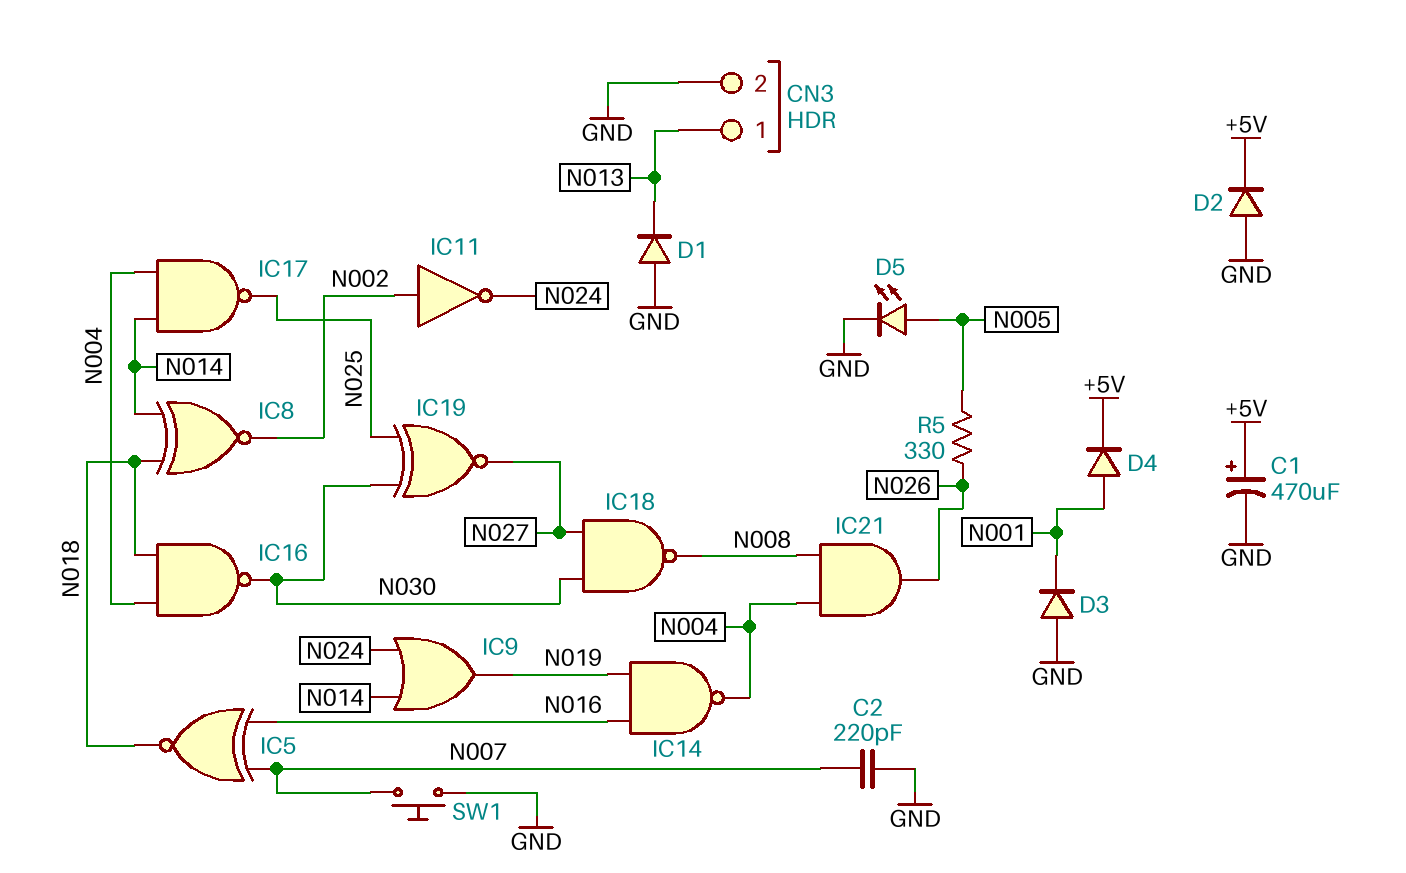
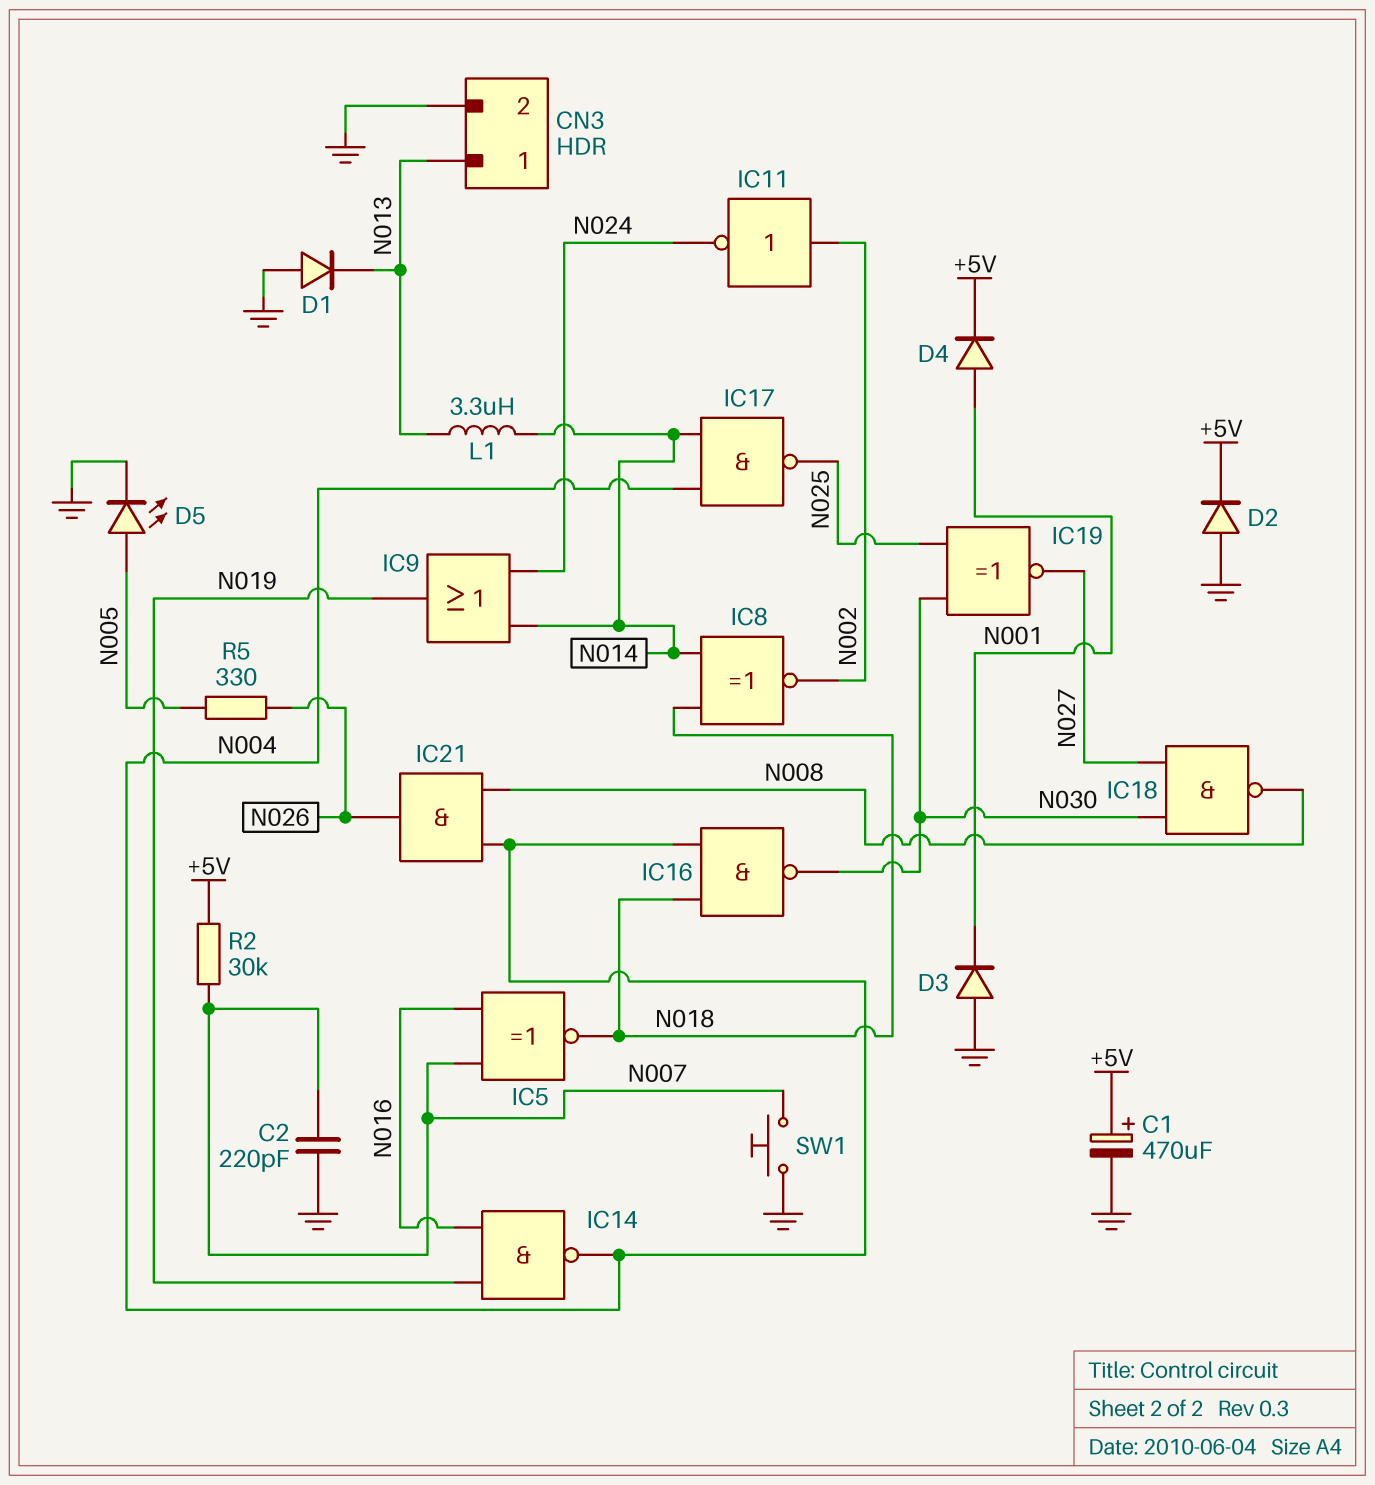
L1: none -> 3.3uH (N013, N014)
R2: none -> 30k (+5V, N007)

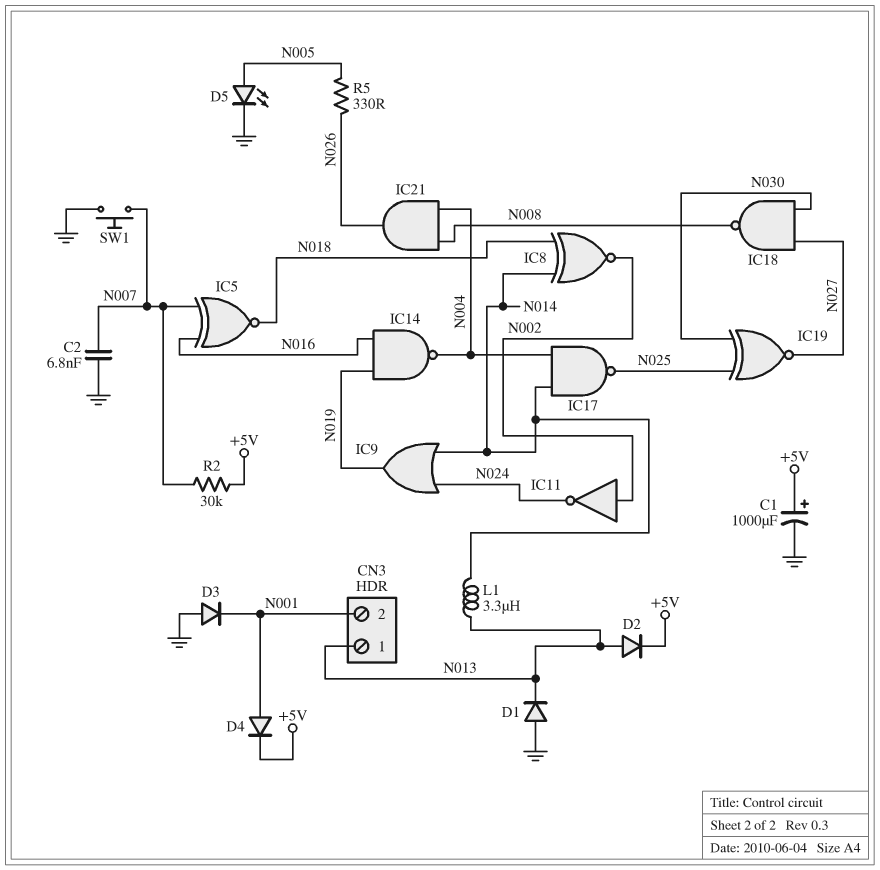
C1: 470uF (plus +5V, minus GND) -> 1000uF (plus +5V, minus GND)
C2: 220pF (GND, N007) -> 6.8nF (GND, N007)
CN3 pin 2: GND -> N001
D2: diode (A GND, K +5V) -> diode (A N013, K +5V)
IC16: NAND (in N004, in N018, out N030) -> none

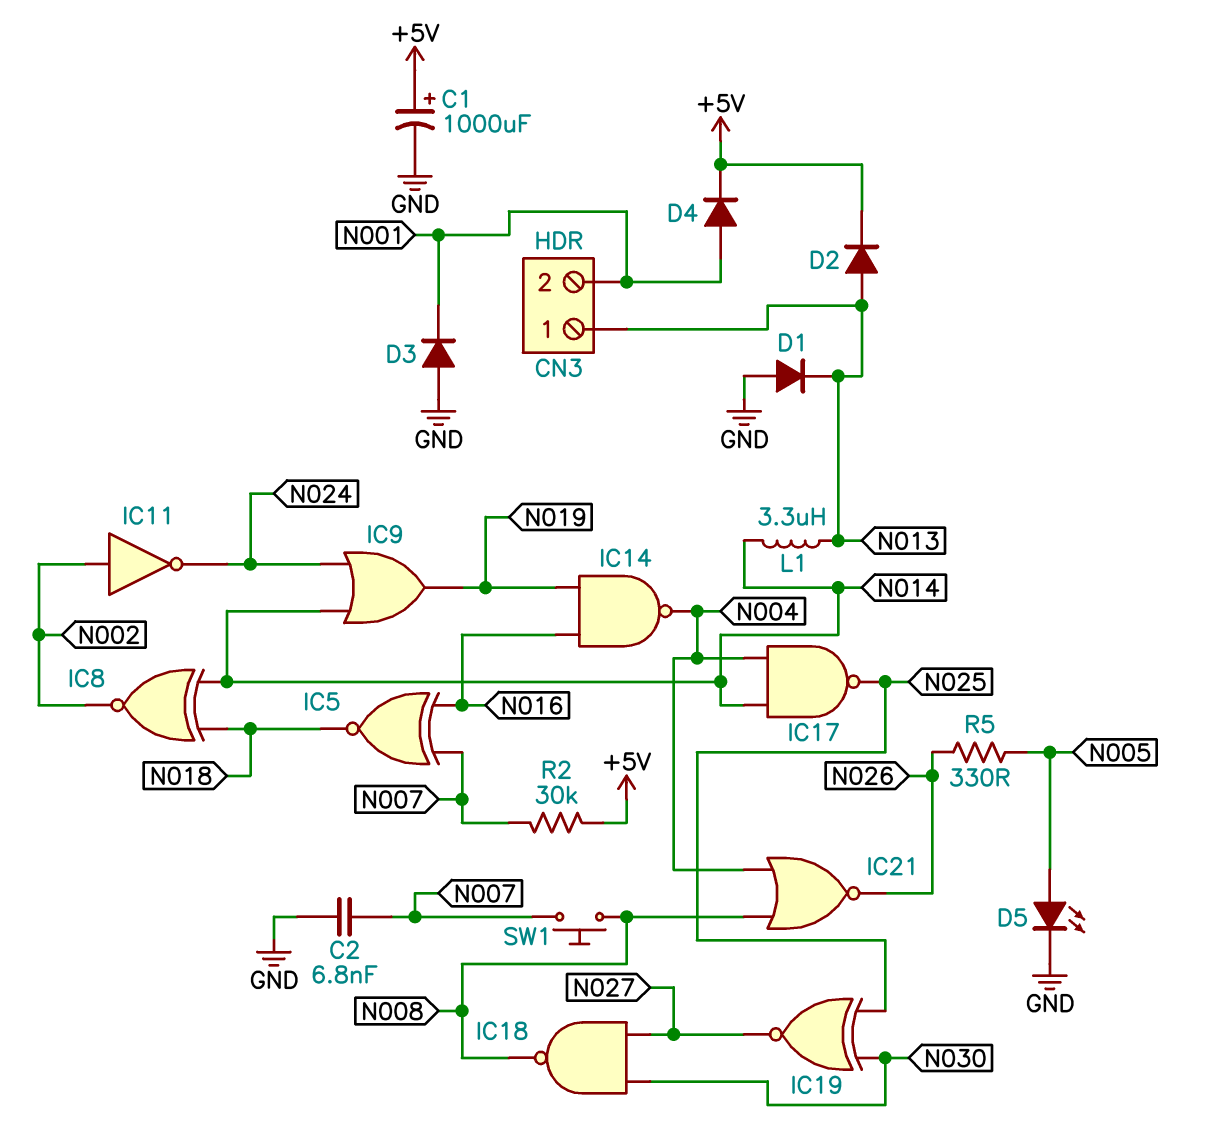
IC21: AND (in N004, in N008, out N026) -> NOR (in N004, in N008, out N026)
SW1: button (GND, N007) -> button (N007, N008)

